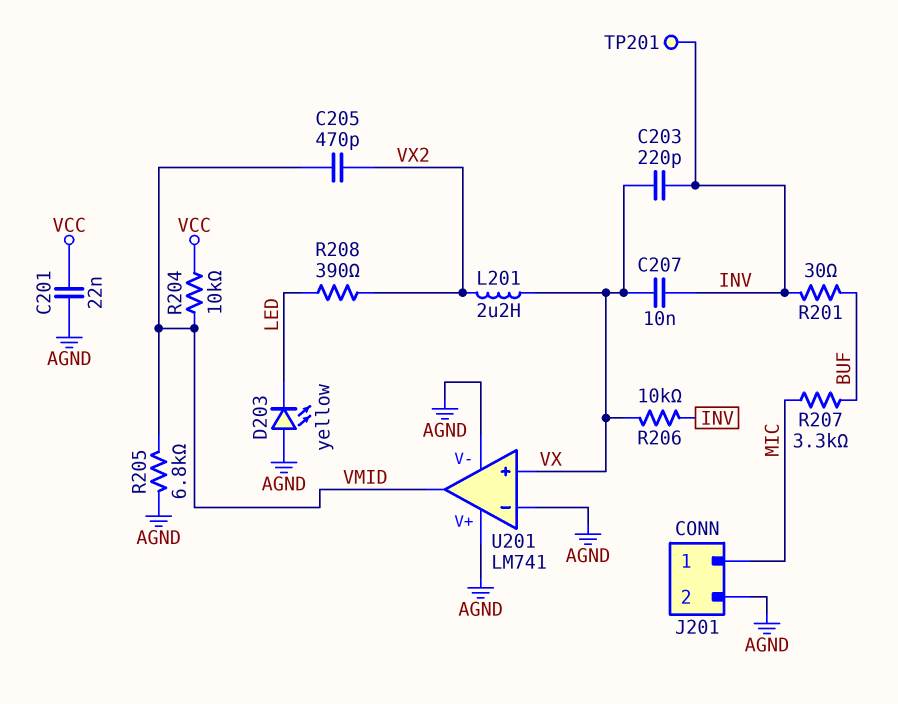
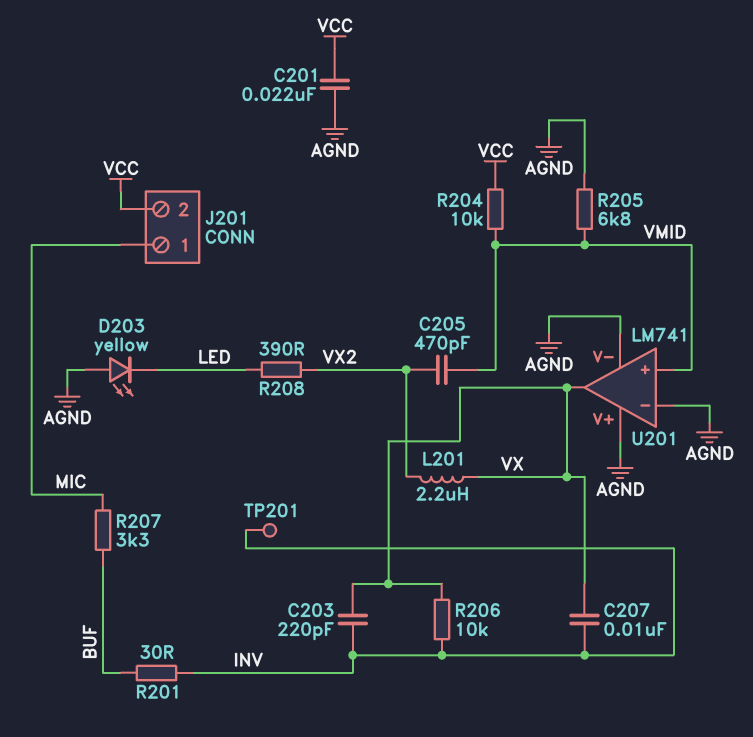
J201 pin 2: AGND -> VCC
U201 pin in+: VX -> VMID
U201 pin out: VMID -> VX

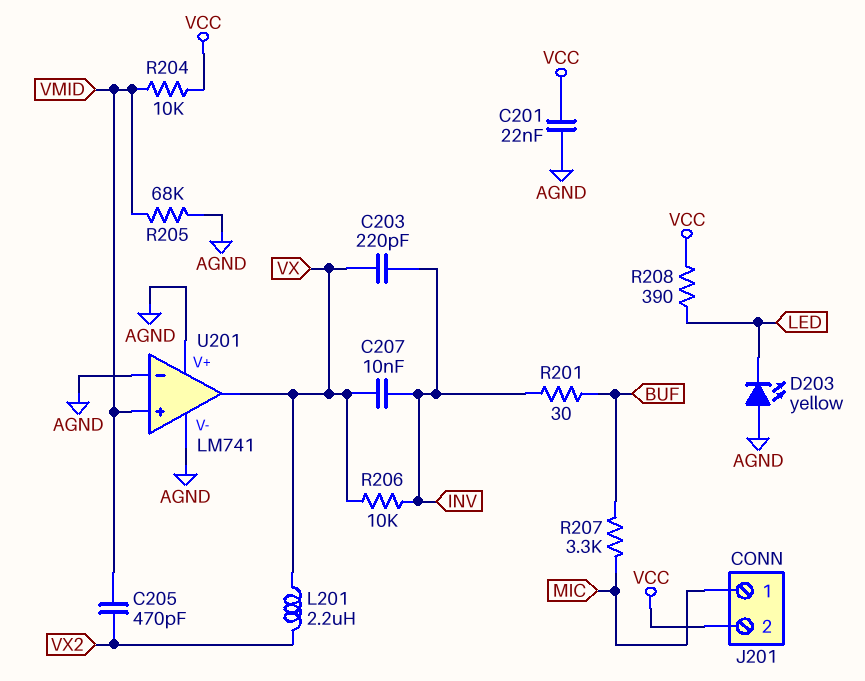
R205: 6.8k (AGND, VMID) -> 68k (AGND, VMID)
R208: 390 (LED, VX2) -> 390 (LED, VCC)
TP201: test point (INV) -> none

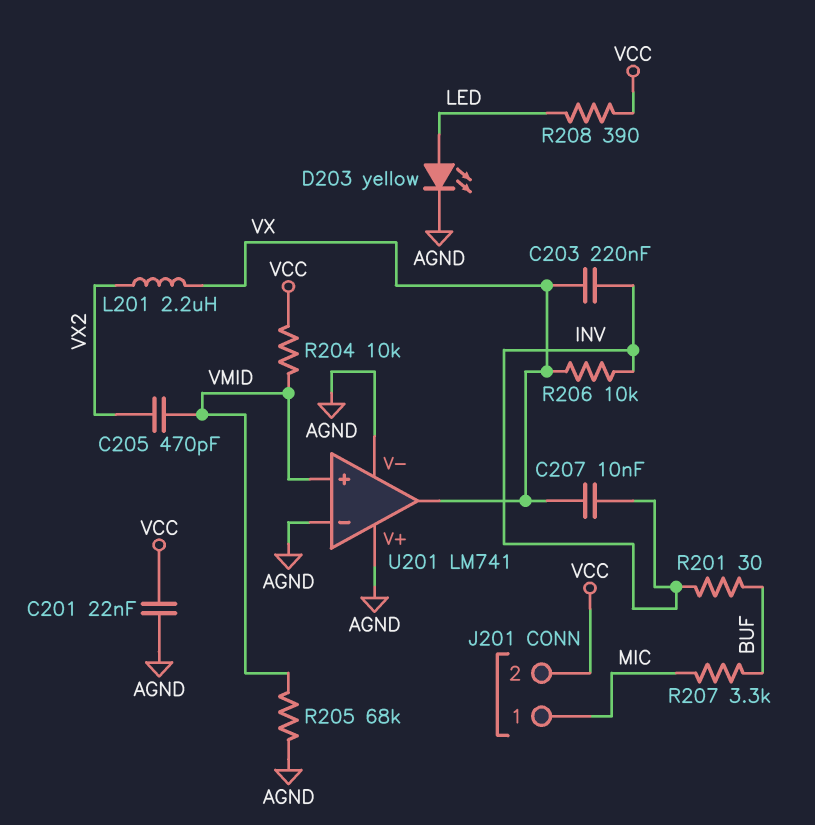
C203: 220pF (INV, VX) -> 220nF (INV, VX)
D203: LED yellow (A AGND, K LED) -> LED yellow (A LED, K AGND)

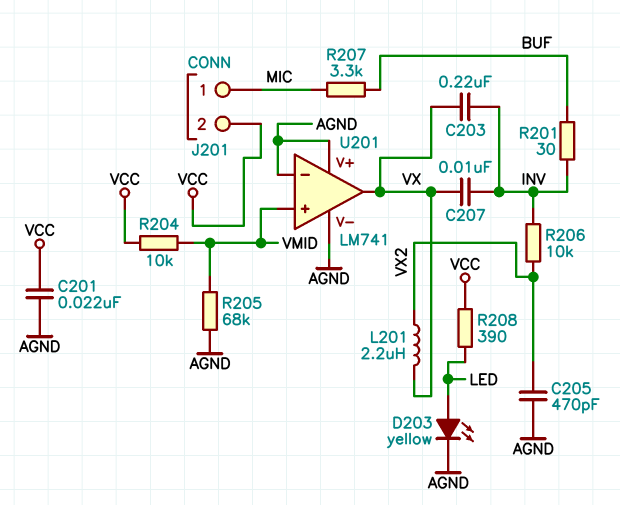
C205: 470pF (VMID, VX2) -> 470pF (AGND, VX2)
R206: 10k (INV, VX) -> 10k (INV, VX2)

